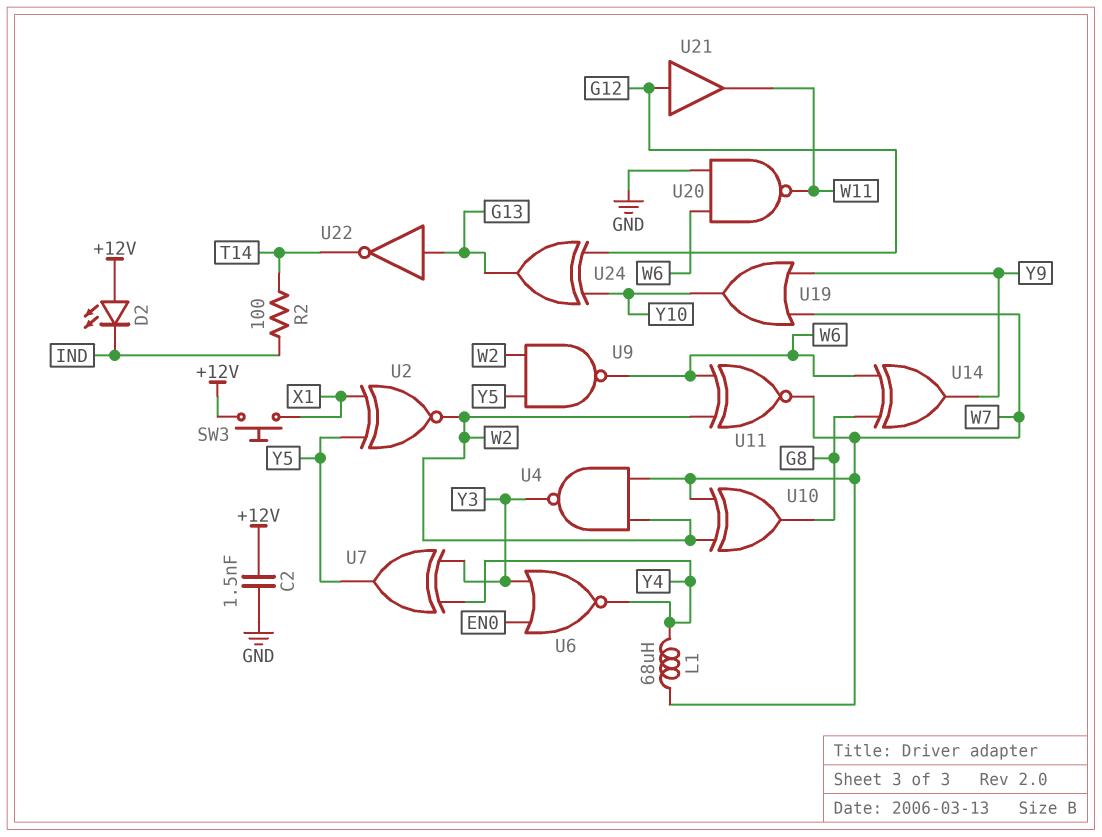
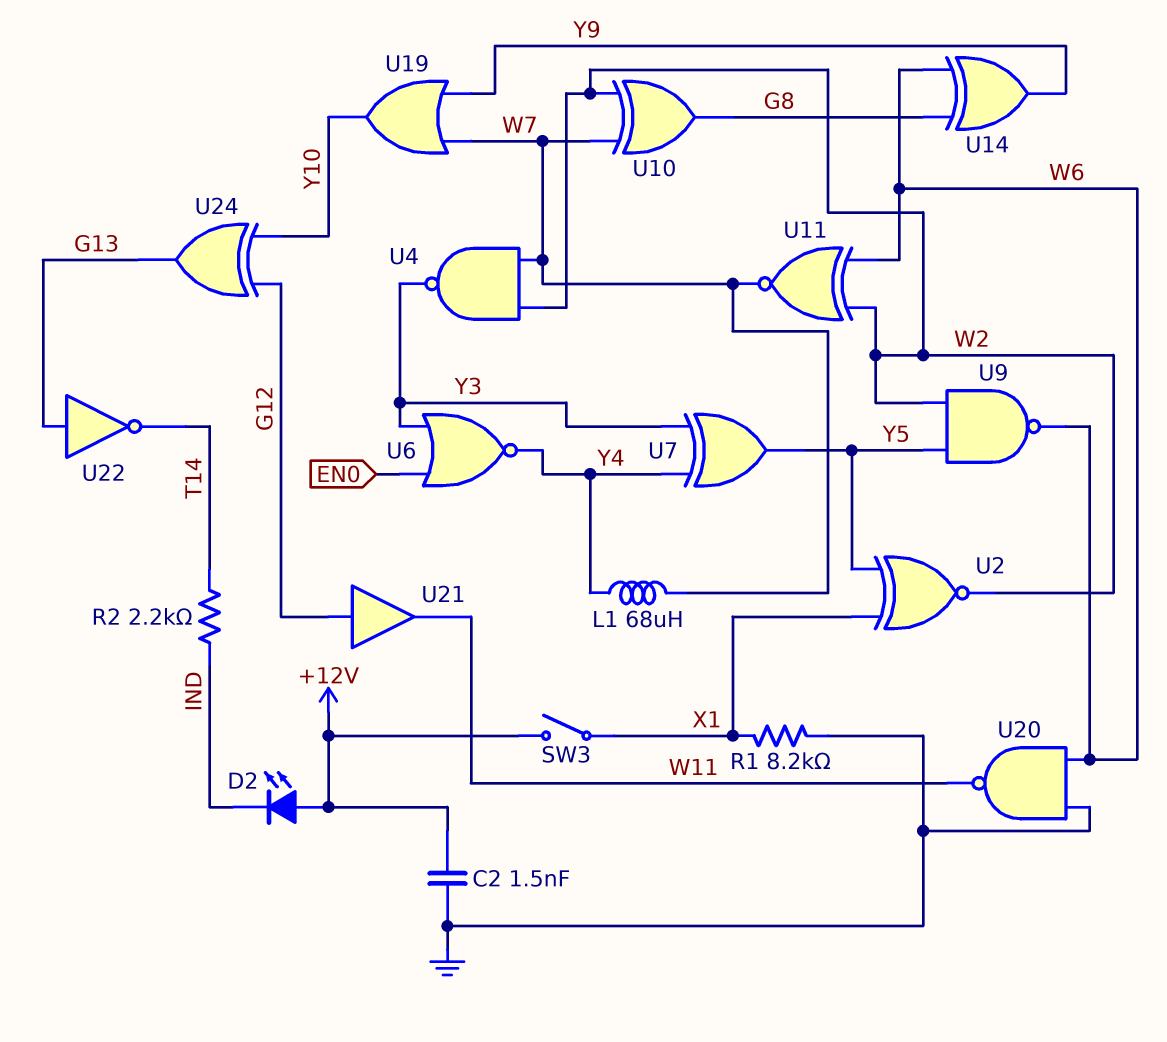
R1: none -> 8.2k (GND, X1)
R2: 100 (IND, T14) -> 2.2k (IND, T14)
SW3: button (+12V, X1) -> switch (+12V, X1)

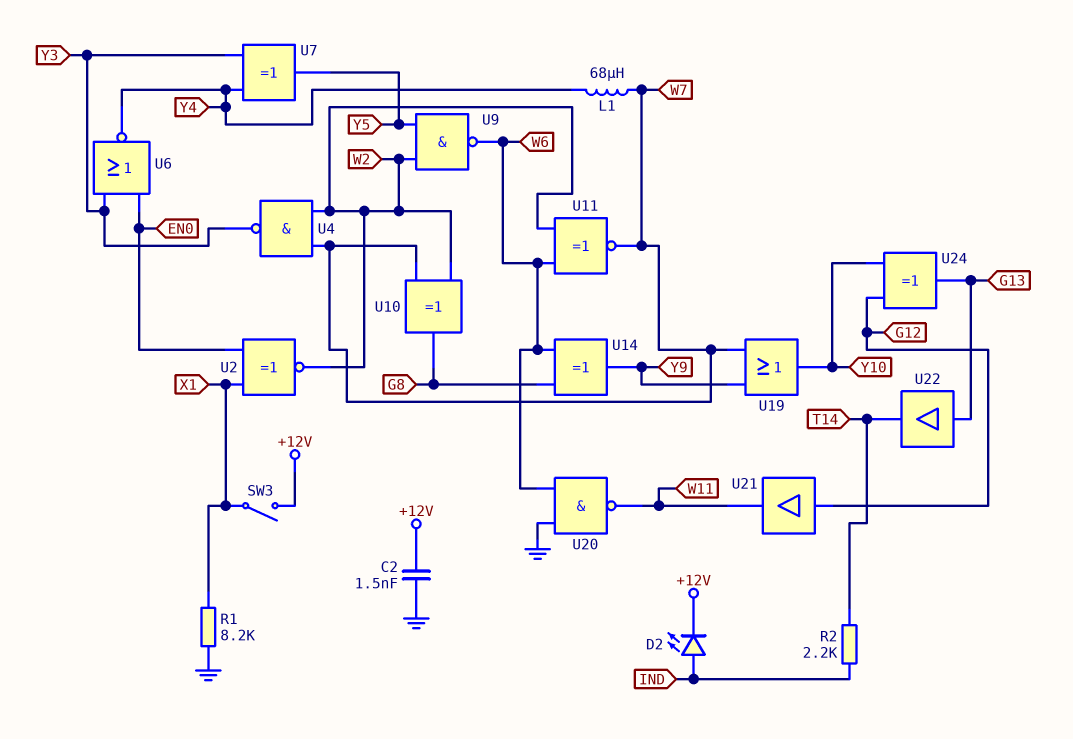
D2: LED (A +12V, K IND) -> LED (A IND, K +12V)
U2: XNOR (in X1, in Y5, out W2) -> XNOR (in EN0, in X1, out W2)
U22: NOT (in G13, out T14) -> buffer (in G13, out T14)

